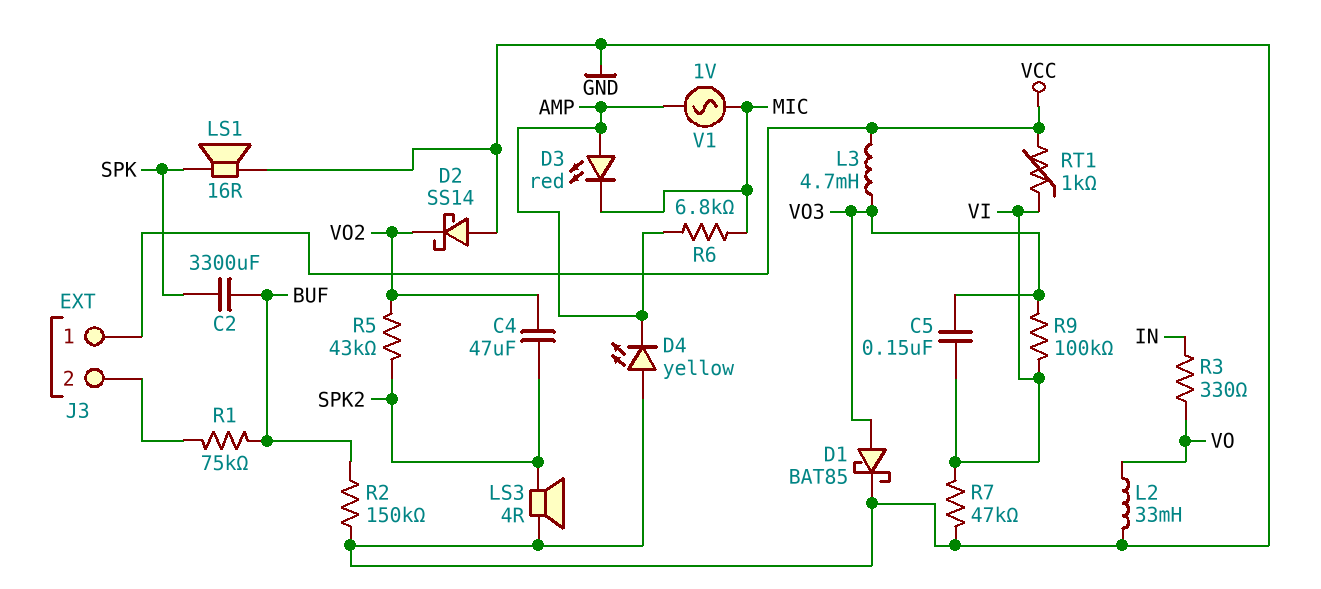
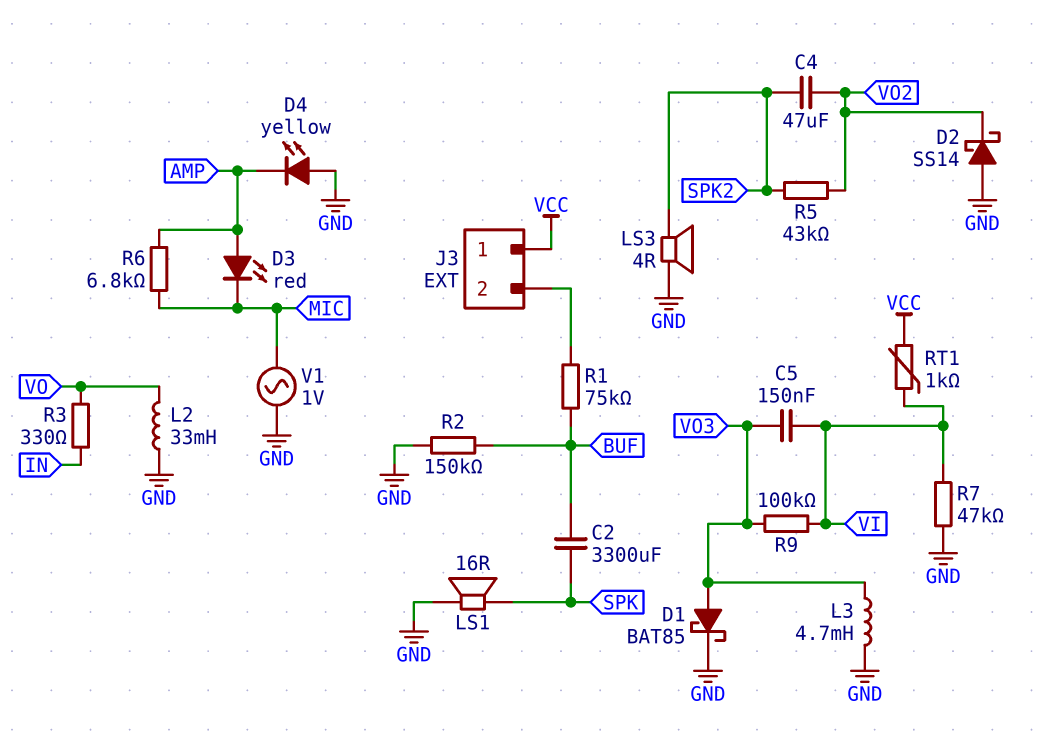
L3: 4.7mH (VCC, VO3) -> 4.7mH (GND, VO3)
V1: AC 1V (AMP, MIC) -> AC 1V (GND, MIC)

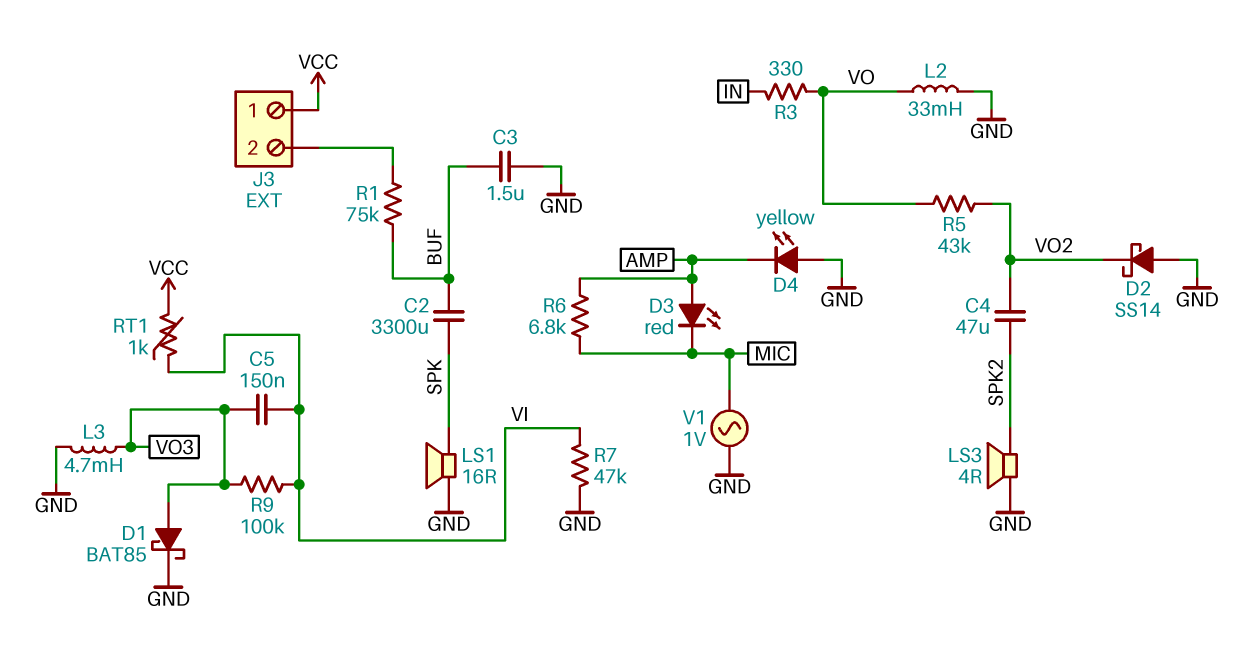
C3: none -> 1.5uF (BUF, GND)
R2: 150k (BUF, GND) -> none
R5: 43k (SPK2, VO2) -> 43k (VO, VO2)

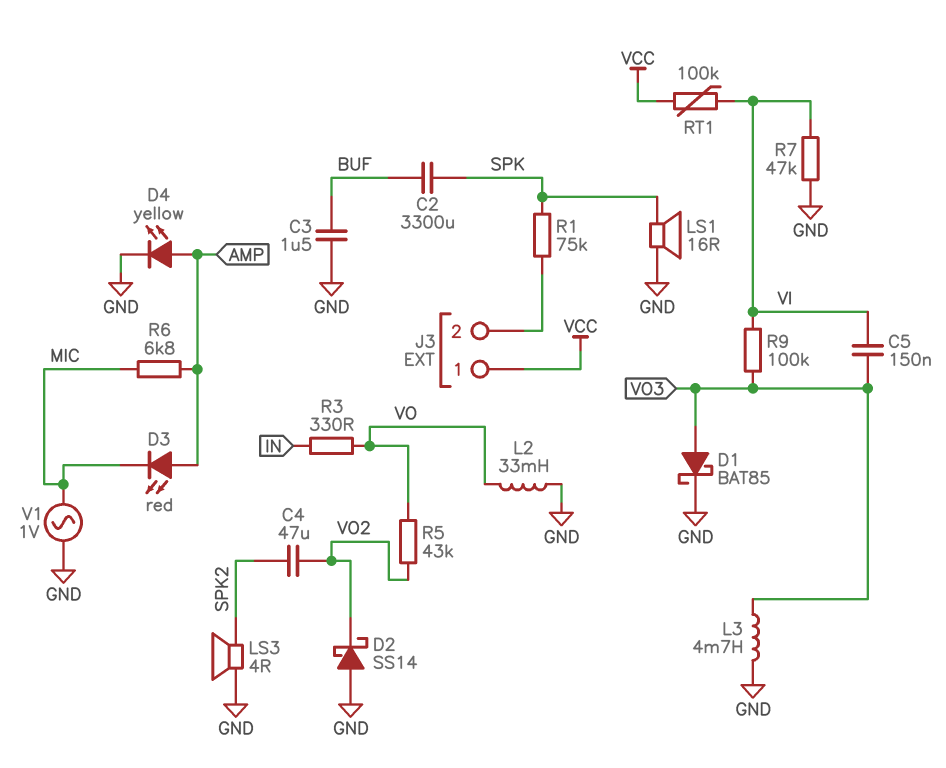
D4: LED yellow (A GND, K AMP) -> LED yellow (A AMP, K GND)
R1: 75k (BUF, J3/2) -> 75k (J3/2, SPK)
RT1: 1k (VCC, VI) -> 100k (VCC, VI)

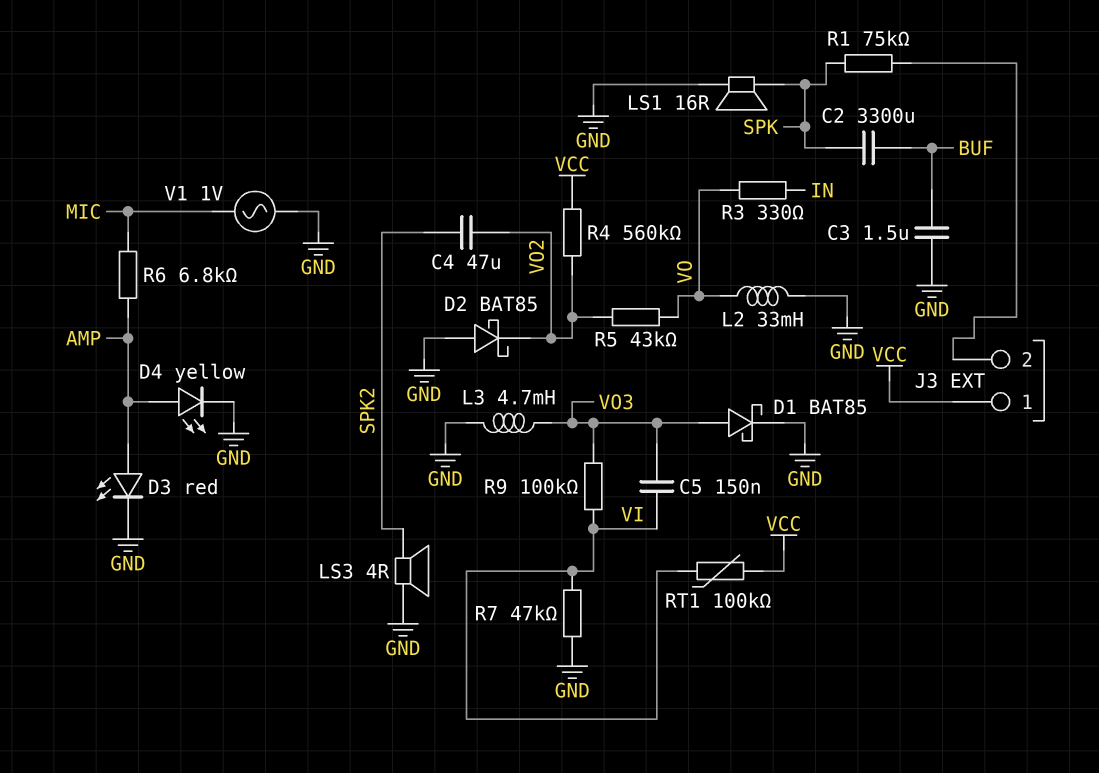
D2: schottky SS14 (A GND, K VO2) -> schottky BAT85 (A GND, K VO2)
D3: LED red (A AMP, K MIC) -> LED red (A AMP, K GND)
R4: none -> 560k (VCC, VO2)

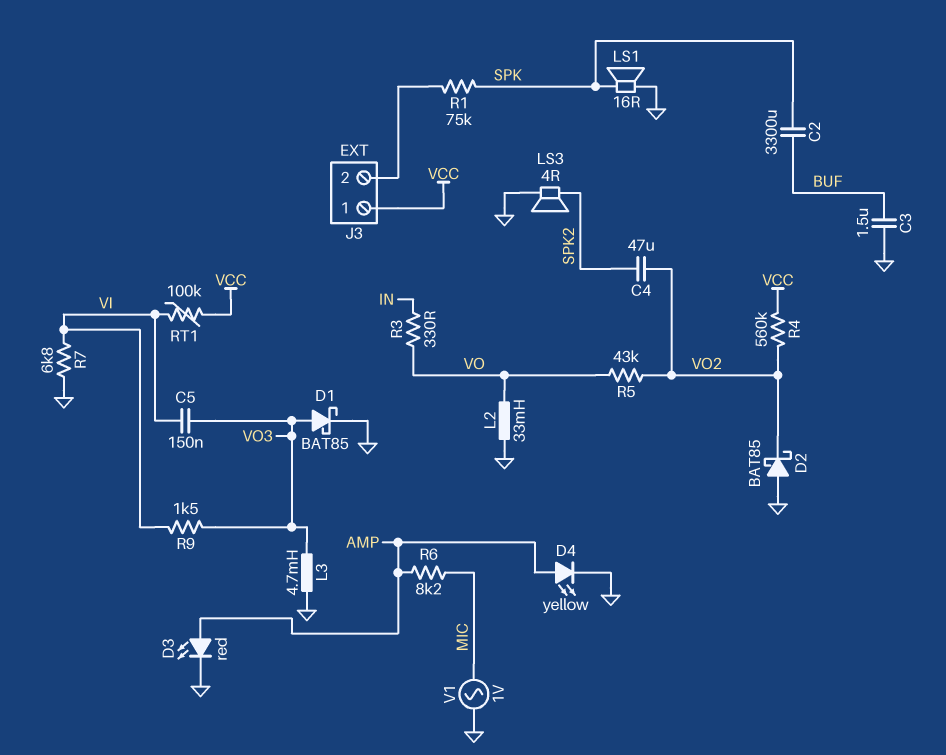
R6: 6.8k (AMP, MIC) -> 8.2k (AMP, MIC)
R7: 47k (GND, VI) -> 6.8k (GND, VI)
R9: 100k (VI, VO3) -> 1.5k (VI, VO3)

